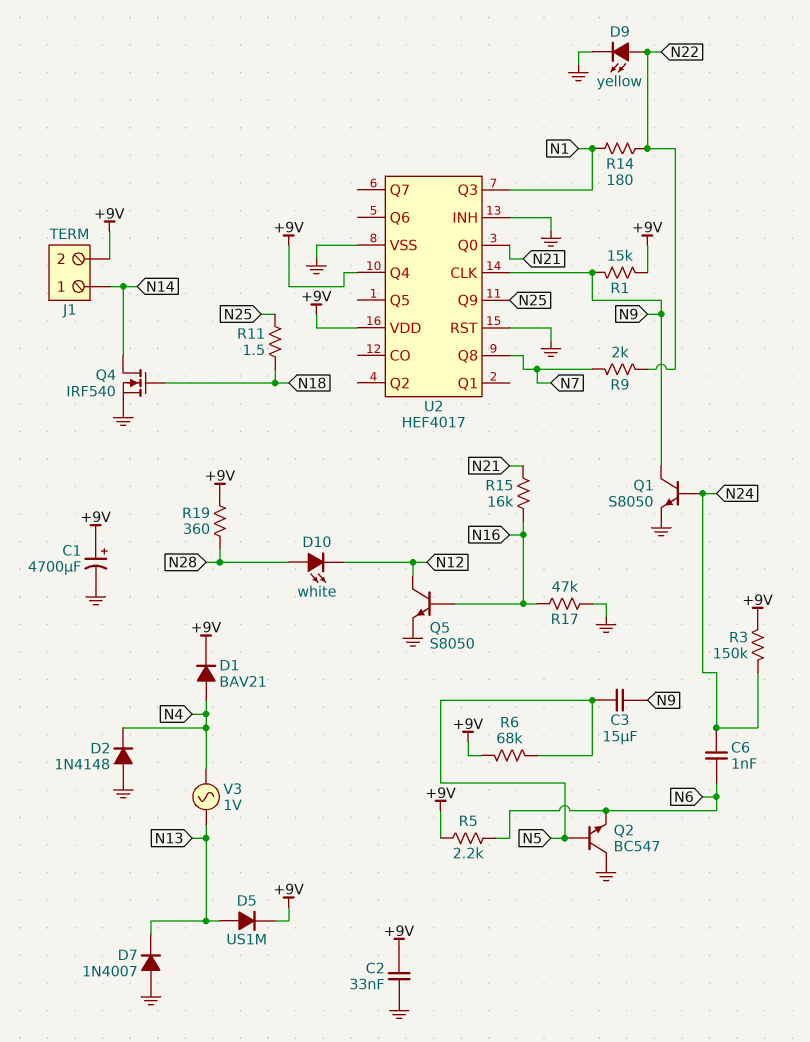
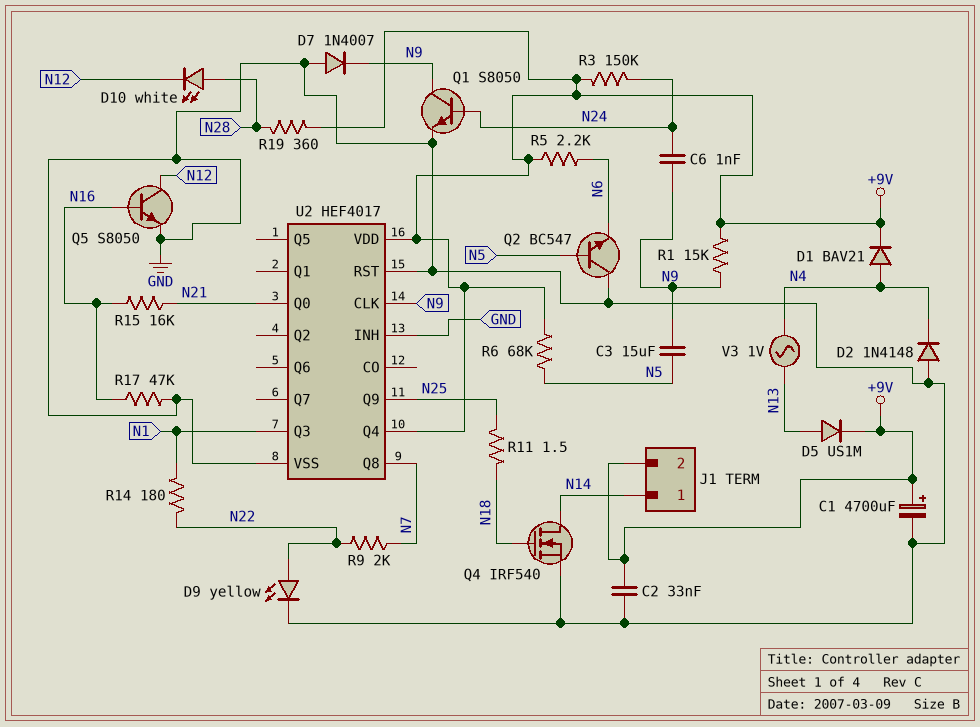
C6: 1nF (N6, N24) -> 1nF (N9, N24)
D7: diode 1N4007 (A GND, K N13) -> diode 1N4007 (A GND, K N9)

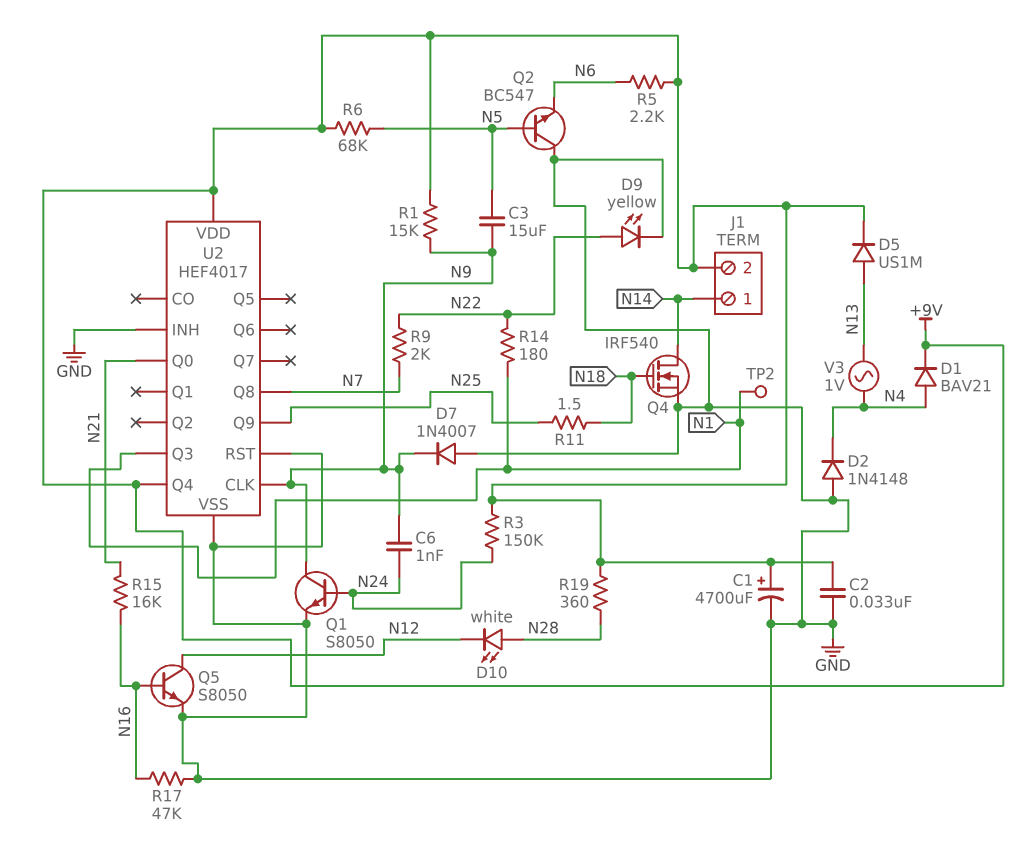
TP2: none -> test point (N1)

